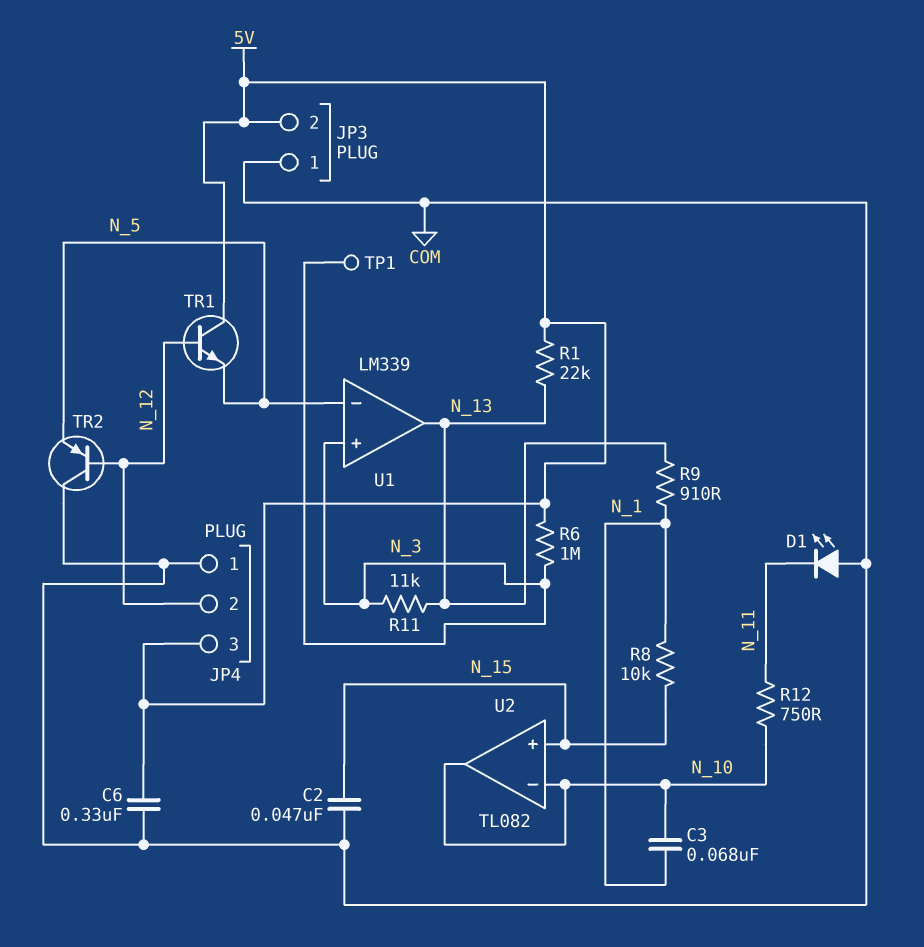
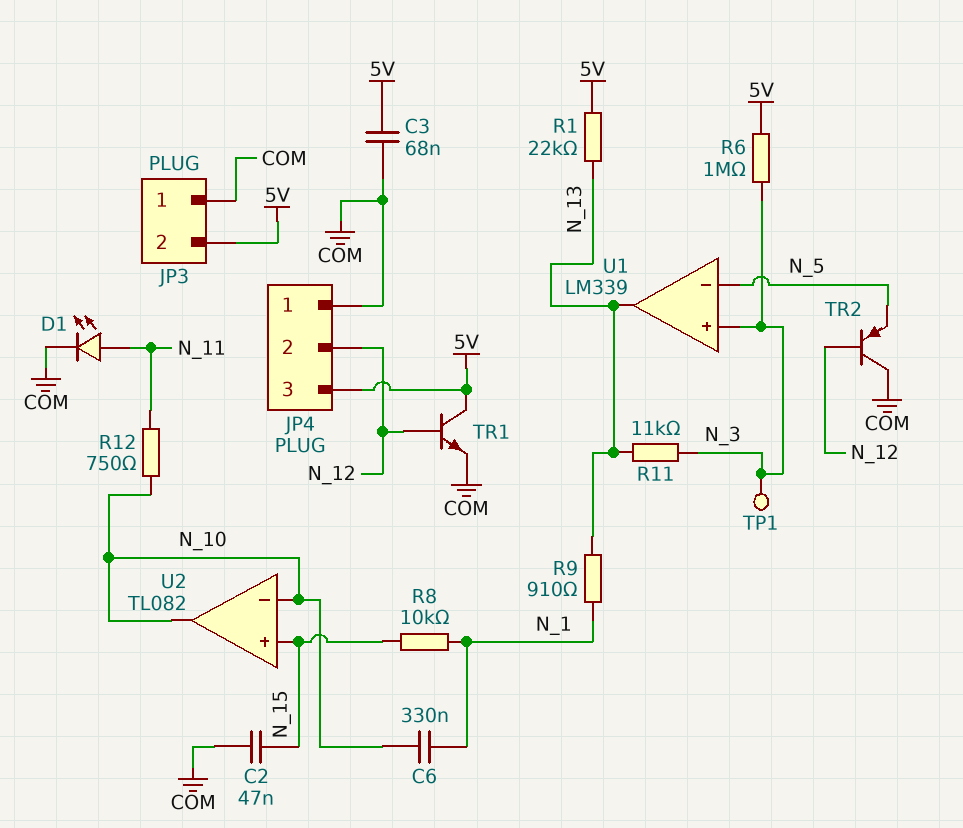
C3: 68nF (N_1, N_10) -> 68nF (5V, COM)
C6: 330nF (5V, COM) -> 330nF (N_1, N_10)
D1: LED (A COM, K N_11) -> LED (A N_11, K COM)
TR1: NPN (B N_12, C 5V, E N_5) -> NPN (B N_12, C 5V, E COM)

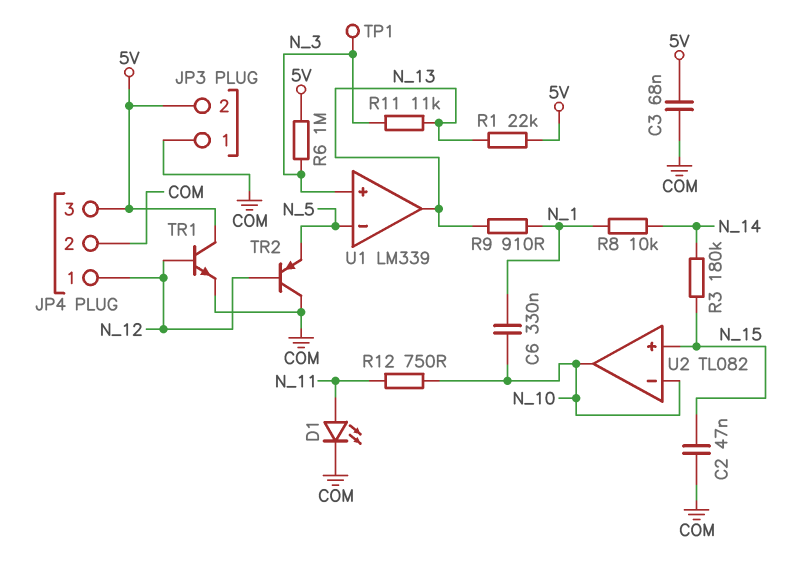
JP4 pin 1: COM -> N_12
JP4 pin 2: N_12 -> COM
R3: none -> 180k (N_14, N_15)
R8: 10k (N_1, N_15) -> 10k (N_1, N_14)

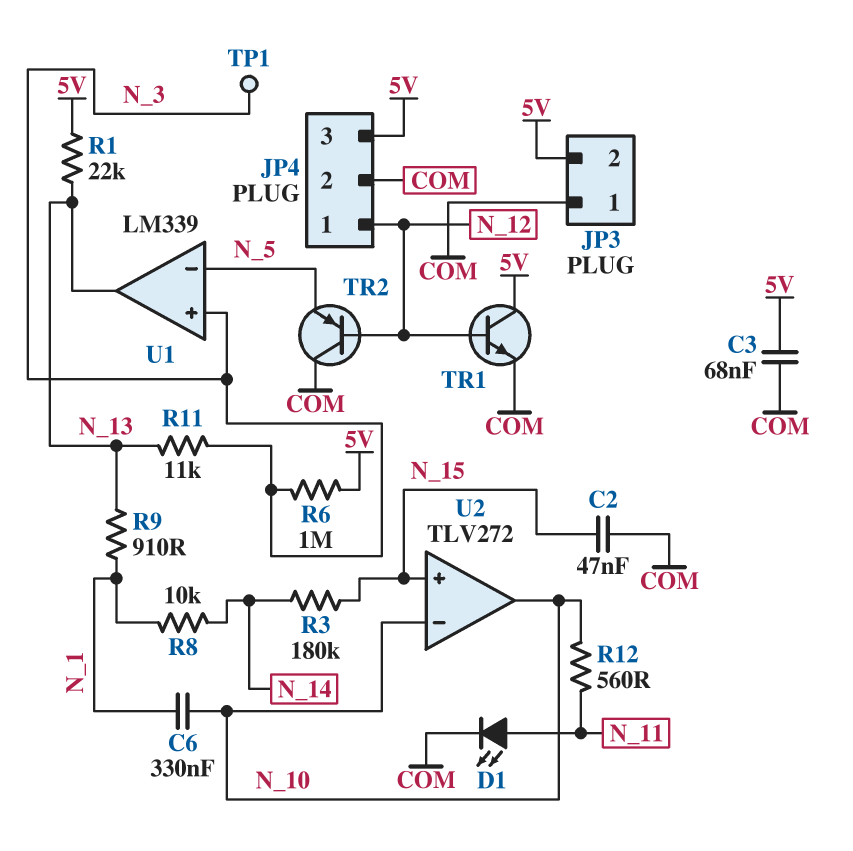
R12: 750 (N_10, N_11) -> 560 (N_10, N_11)
U2: TL082 -> TLV272

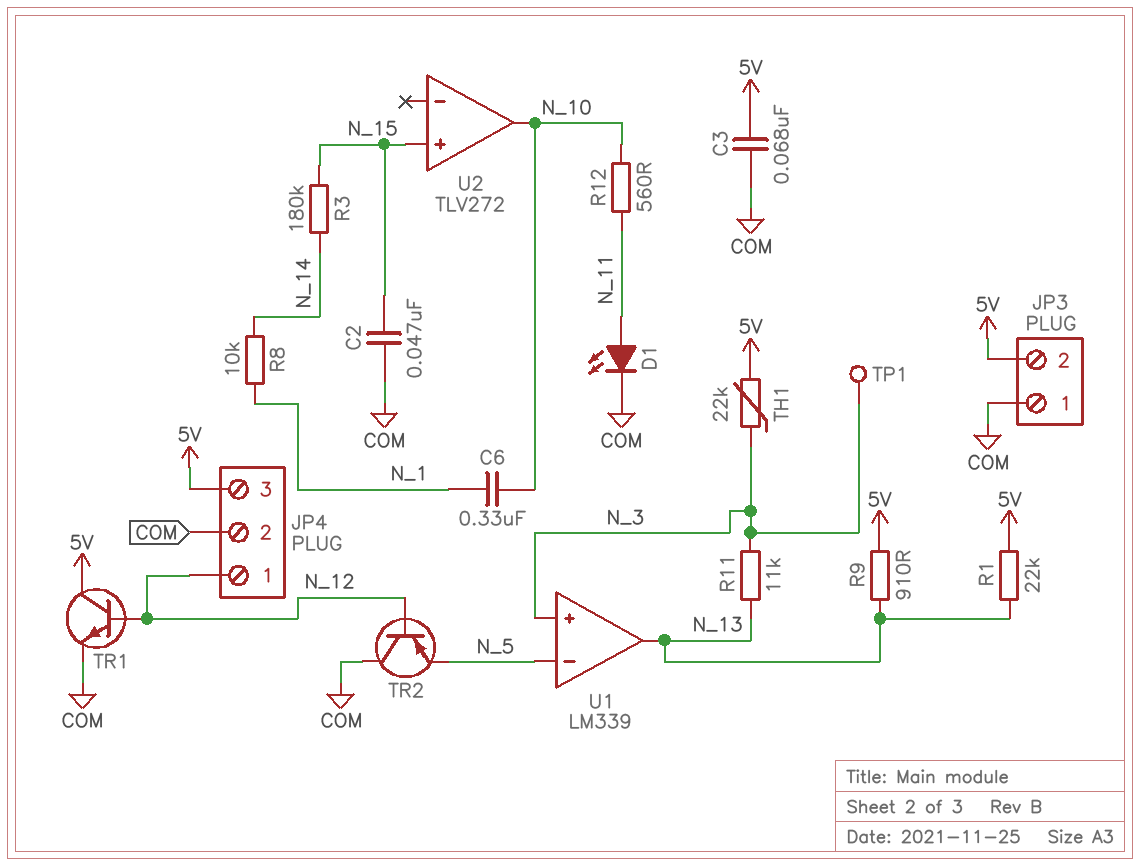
R6: 1M (5V, N_3) -> none
R9: 910 (N_1, N_13) -> 910 (5V, N_13)
TH1: none -> 22k (5V, N_3)
U2 pin in-: N_10 -> none

